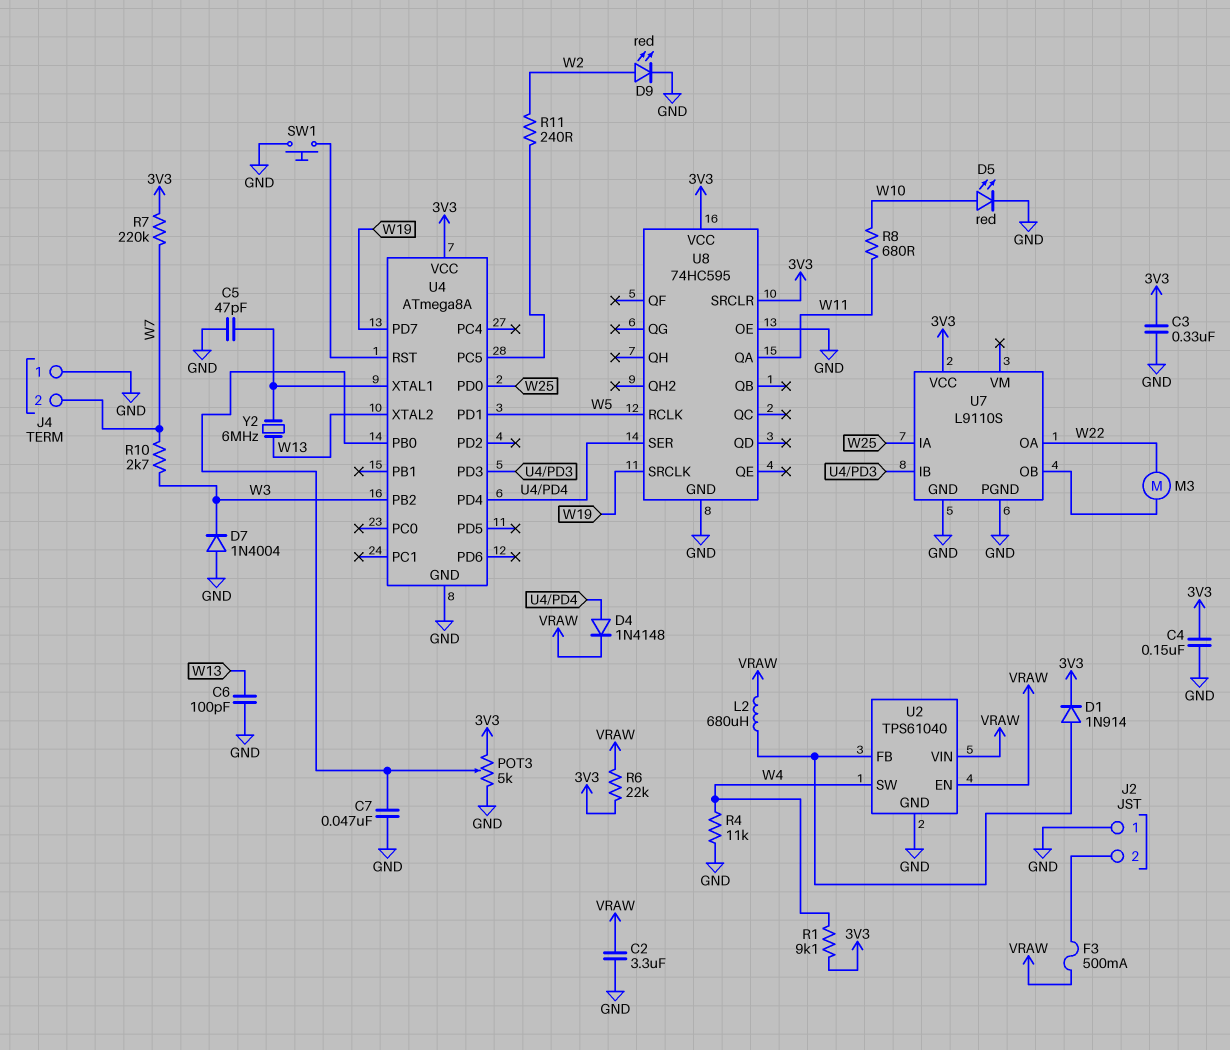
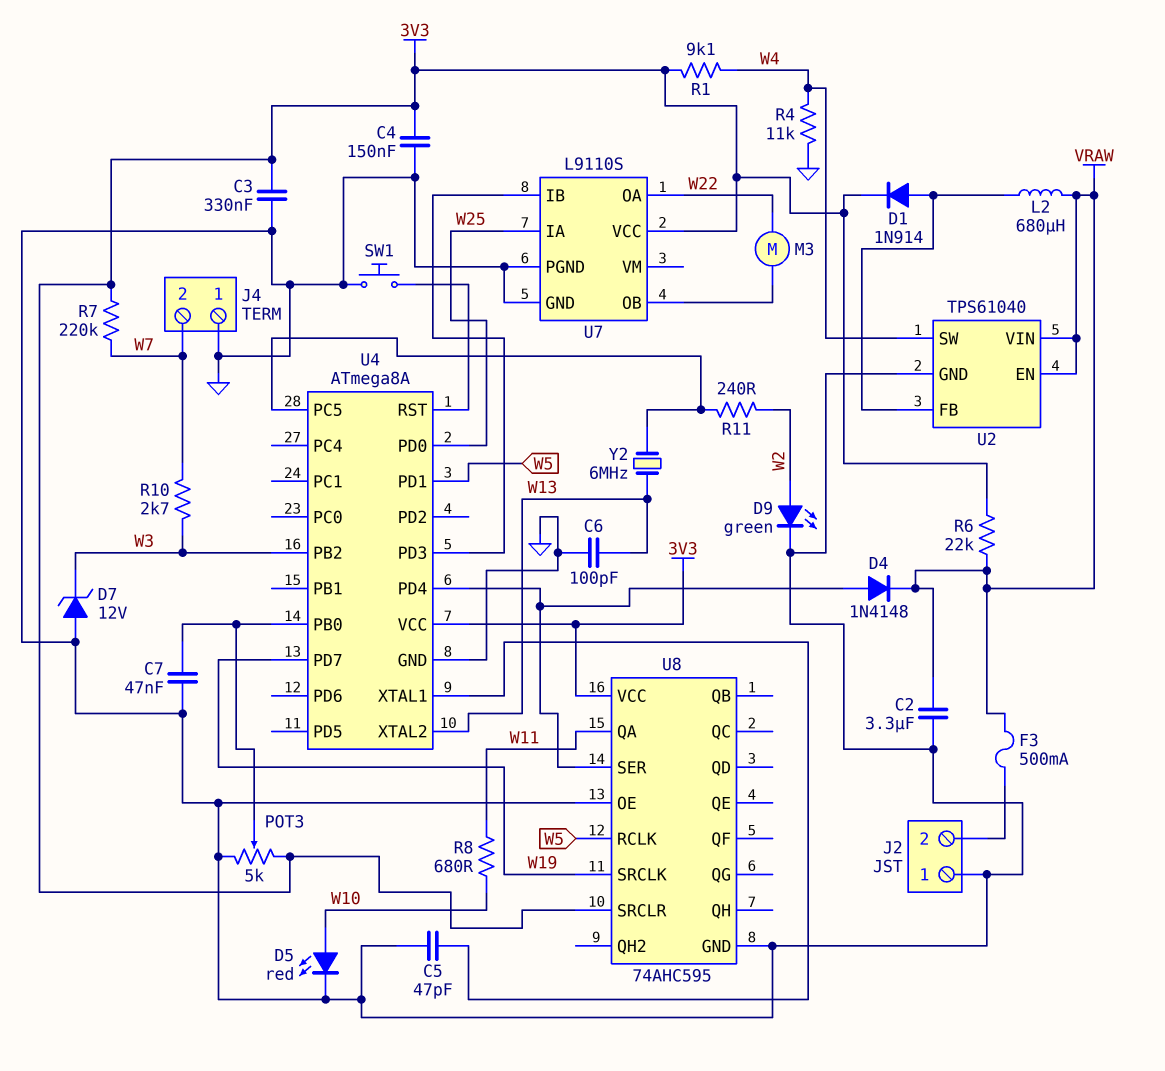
D7: diode 1N4004 (A GND, K W3) -> zener 12V (A GND, K W3)
D9: LED red (A W2, K GND) -> LED green (A W2, K GND)
U8: 74HC595 -> 74AHC595
Y2: 6MHz (U4/XTAL1, W13) -> 6MHz (U4/PC5, W13)

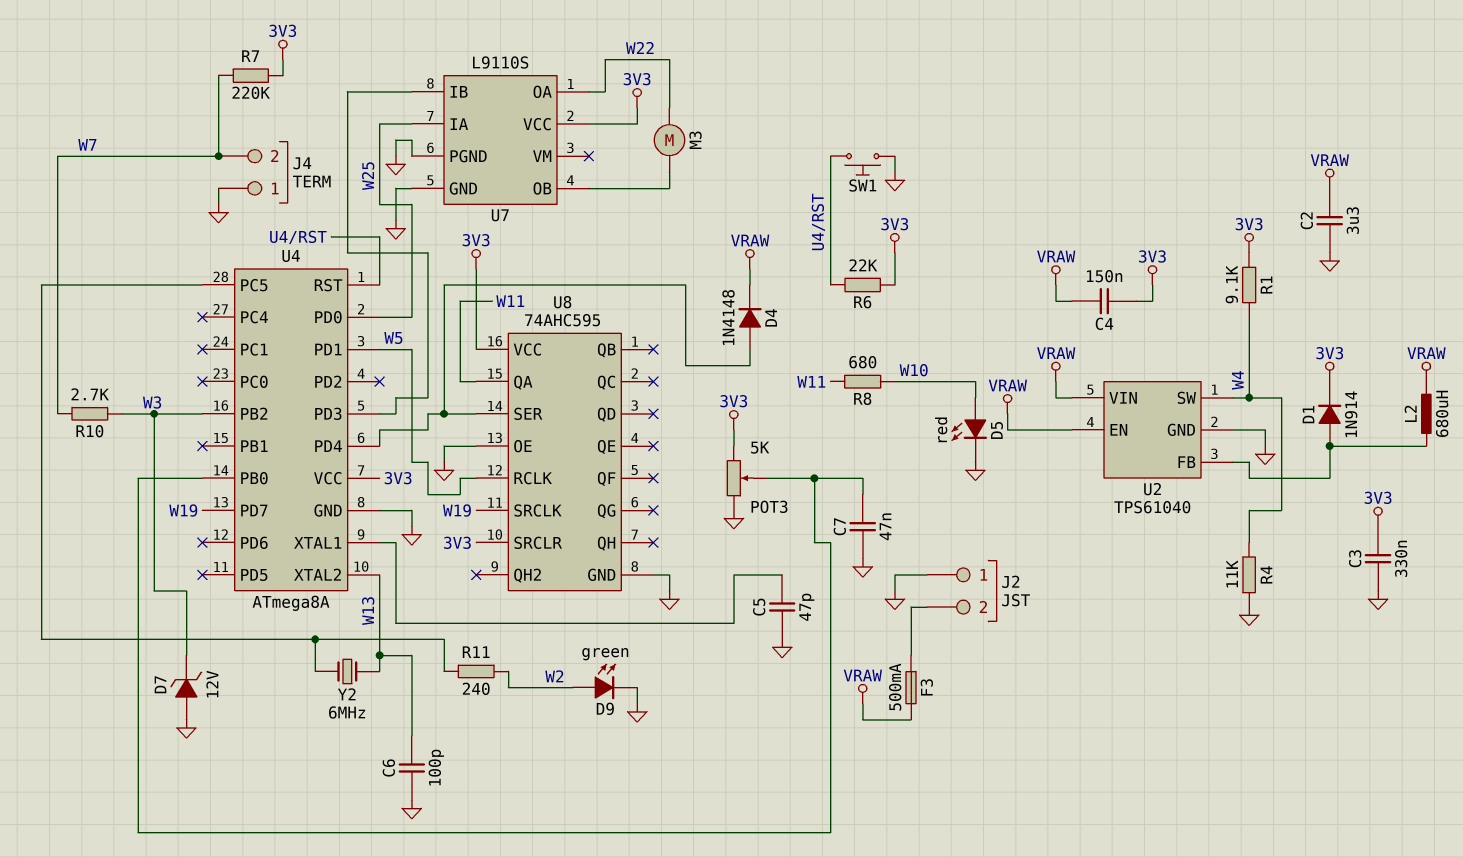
C4: 150nF (3V3, GND) -> 150nF (3V3, VRAW)
R6: 22k (3V3, VRAW) -> 22k (3V3, U4/RST)

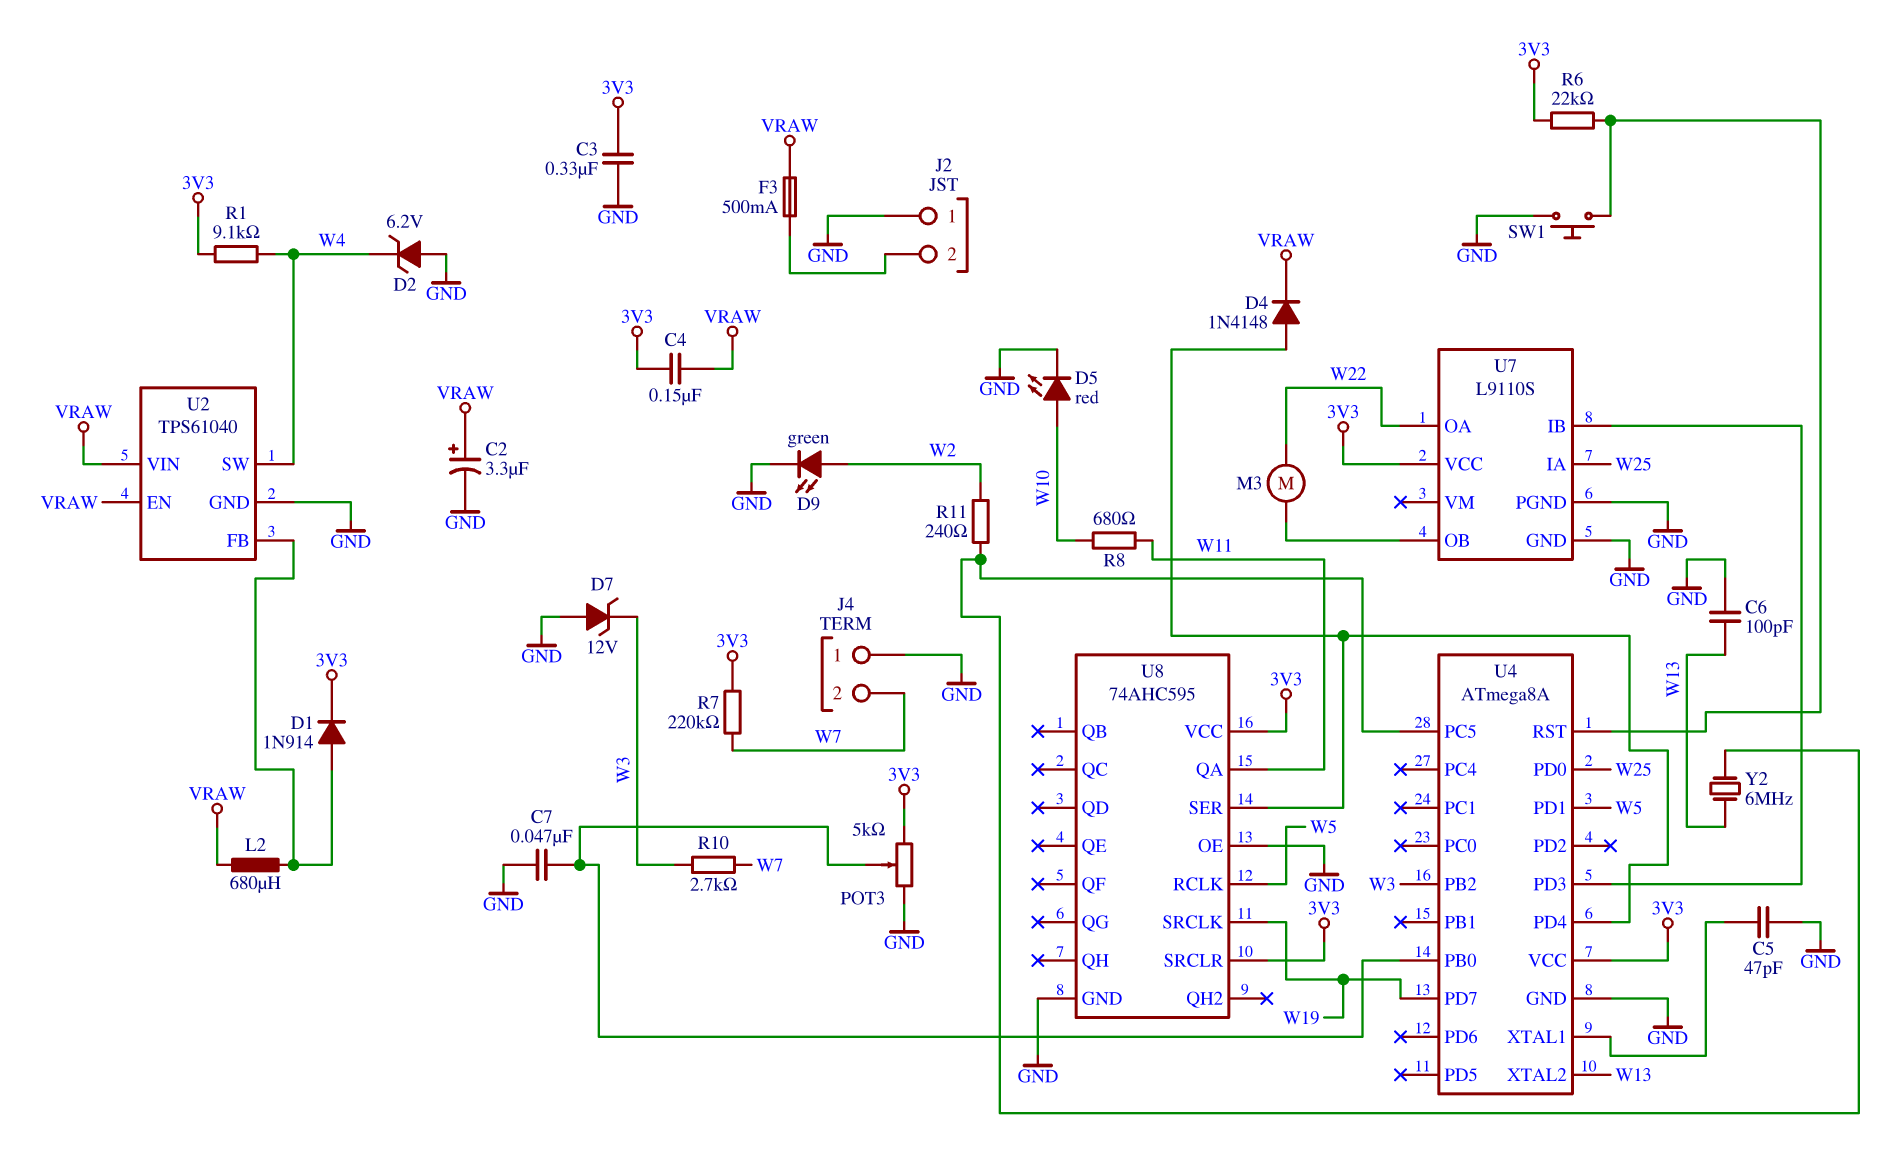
C2: 3.3uF (GND, VRAW) -> 3.3uF (plus VRAW, minus GND)
D2: none -> zener 6.2V (A GND, K W4)
R4: 11k (GND, W4) -> none

